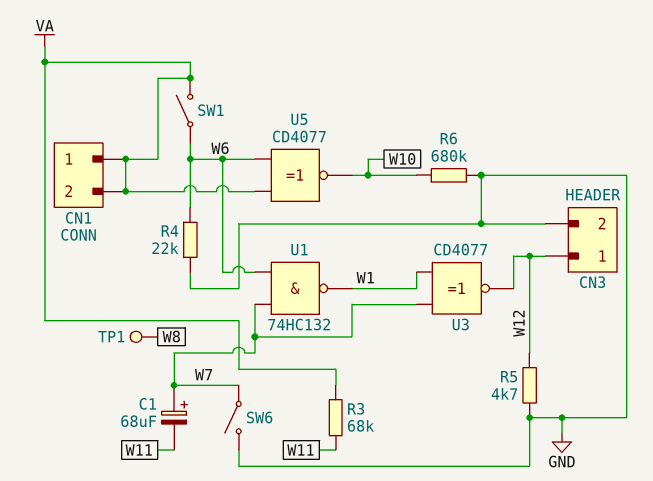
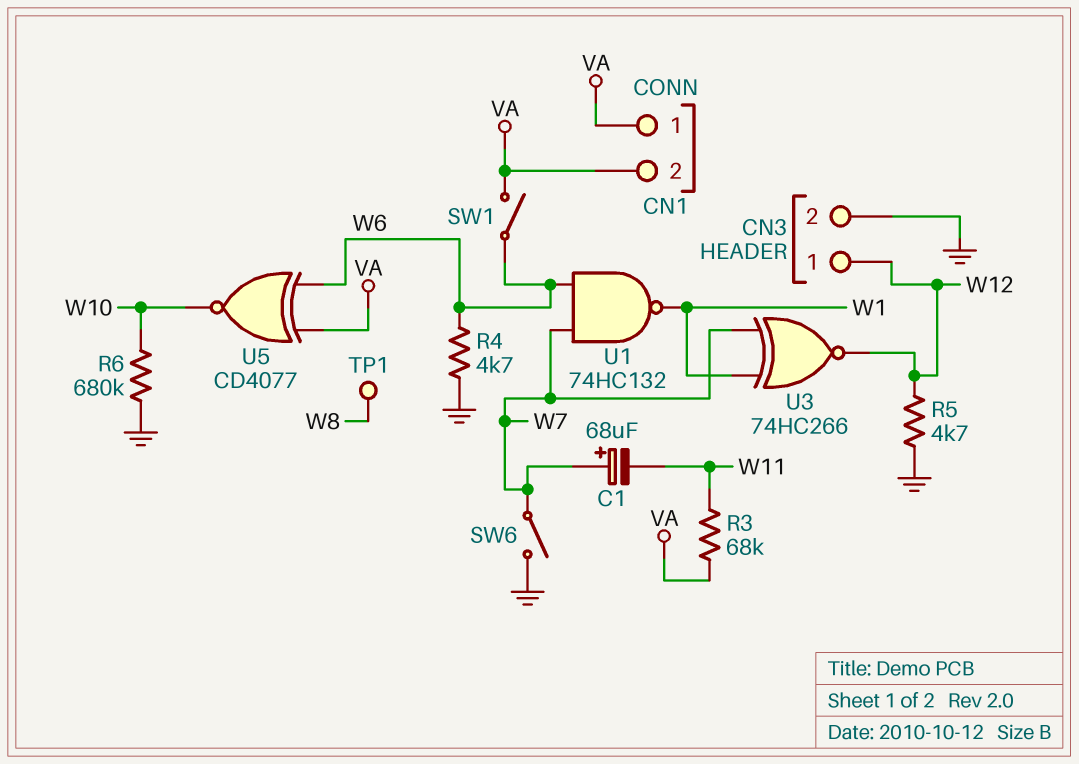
R4: 22k (GND, W6) -> 4.7k (GND, W6)
U3: XNOR CD4077 (in W1, in W7, out W12) -> XNOR 74HC266 (in W1, in W7, out W12)

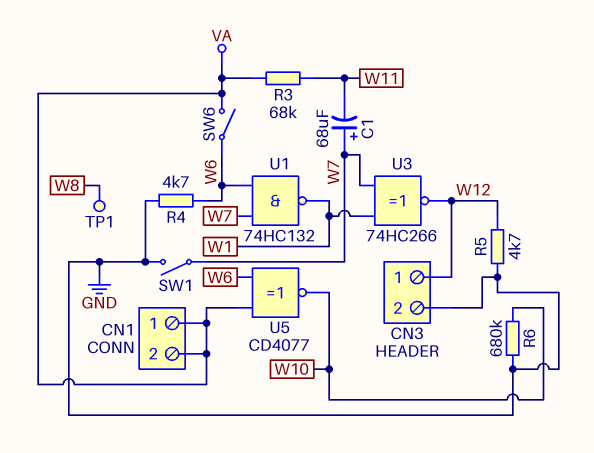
SW1: switch (VA, W6) -> switch (GND, W7)
SW6: switch (GND, W7) -> switch (VA, W6)

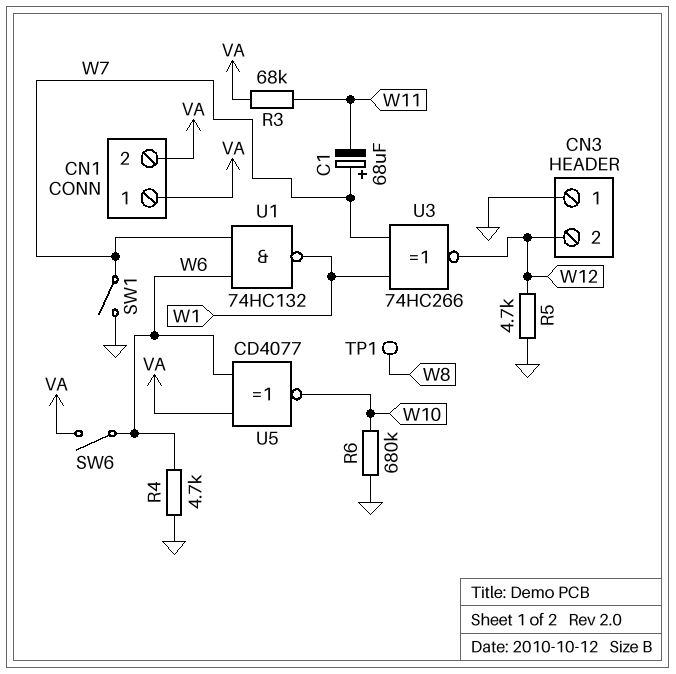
CN3 pin 1: W12 -> GND
CN3 pin 2: GND -> W12

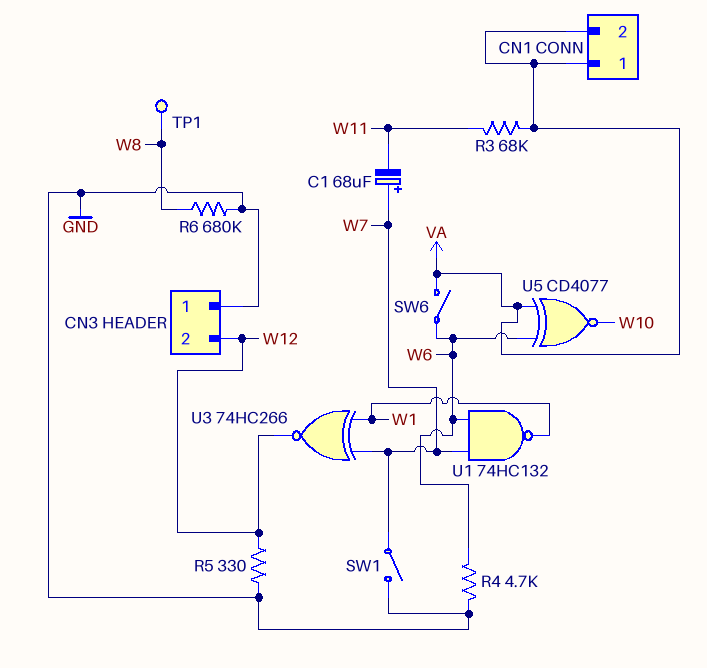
R5: 4.7k (GND, W12) -> 330 (GND, W12)
R6: 680k (GND, W10) -> 680k (GND, W8)

